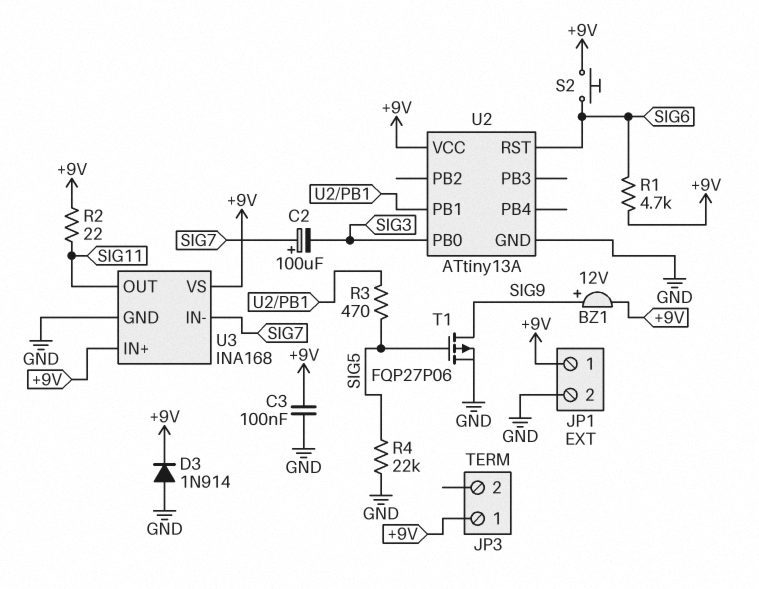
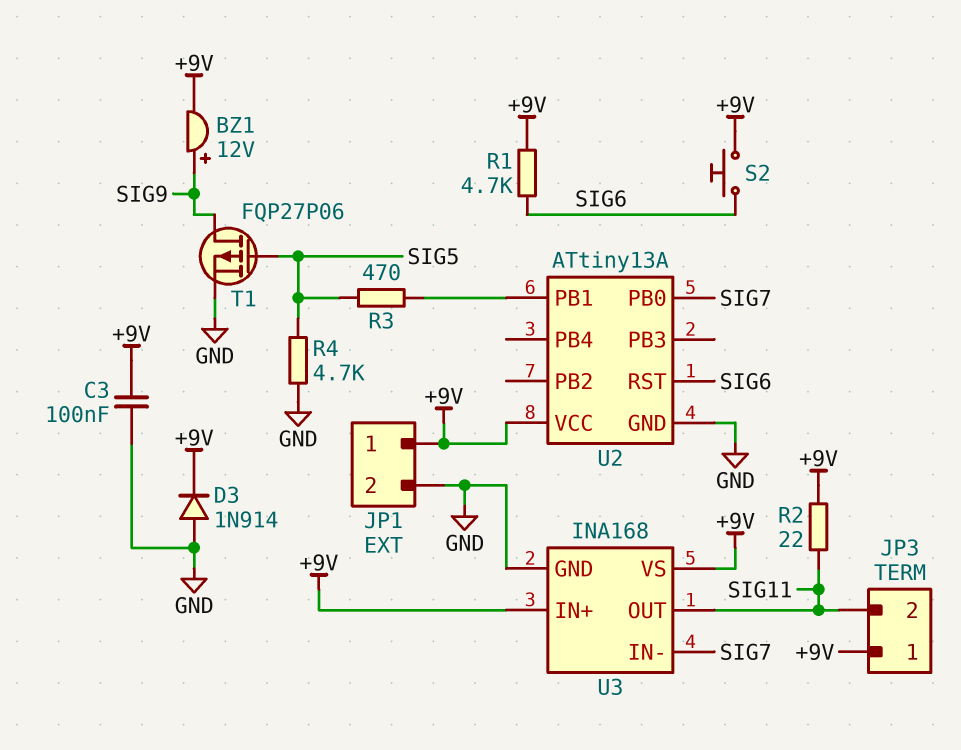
C2: 100uF (plus SIG7, minus SIG3) -> none
JP3 pin 2: none -> SIG11
R4: 22k (GND, SIG5) -> 4.7k (GND, SIG5)
U2 pin PB0: SIG3 -> SIG7

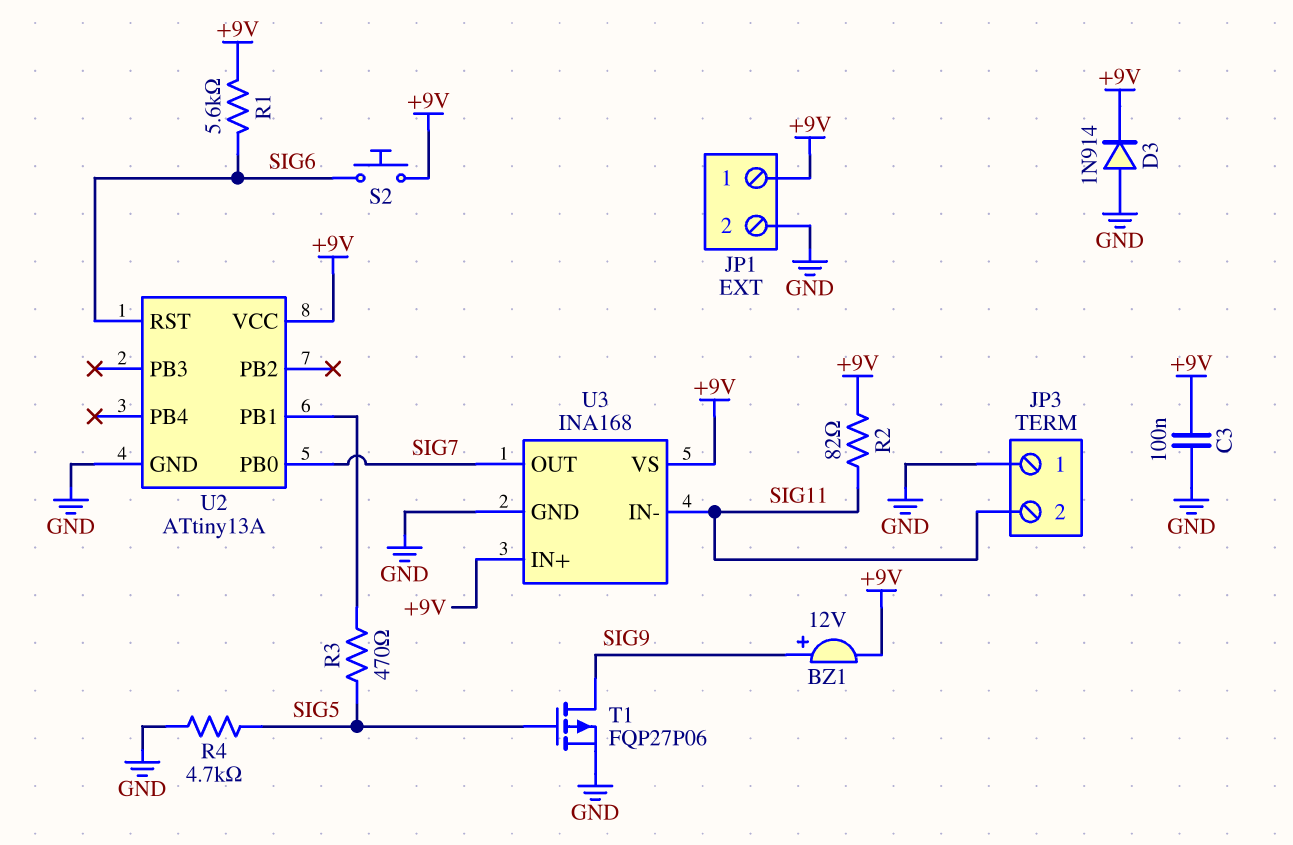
JP3 pin 1: +9V -> GND
R1: 4.7k (+9V, SIG6) -> 5.6k (+9V, SIG6)
R2: 22 (+9V, SIG11) -> 82 (+9V, SIG11)
U3 pin IN-: SIG7 -> SIG11
U3 pin OUT: SIG11 -> SIG7

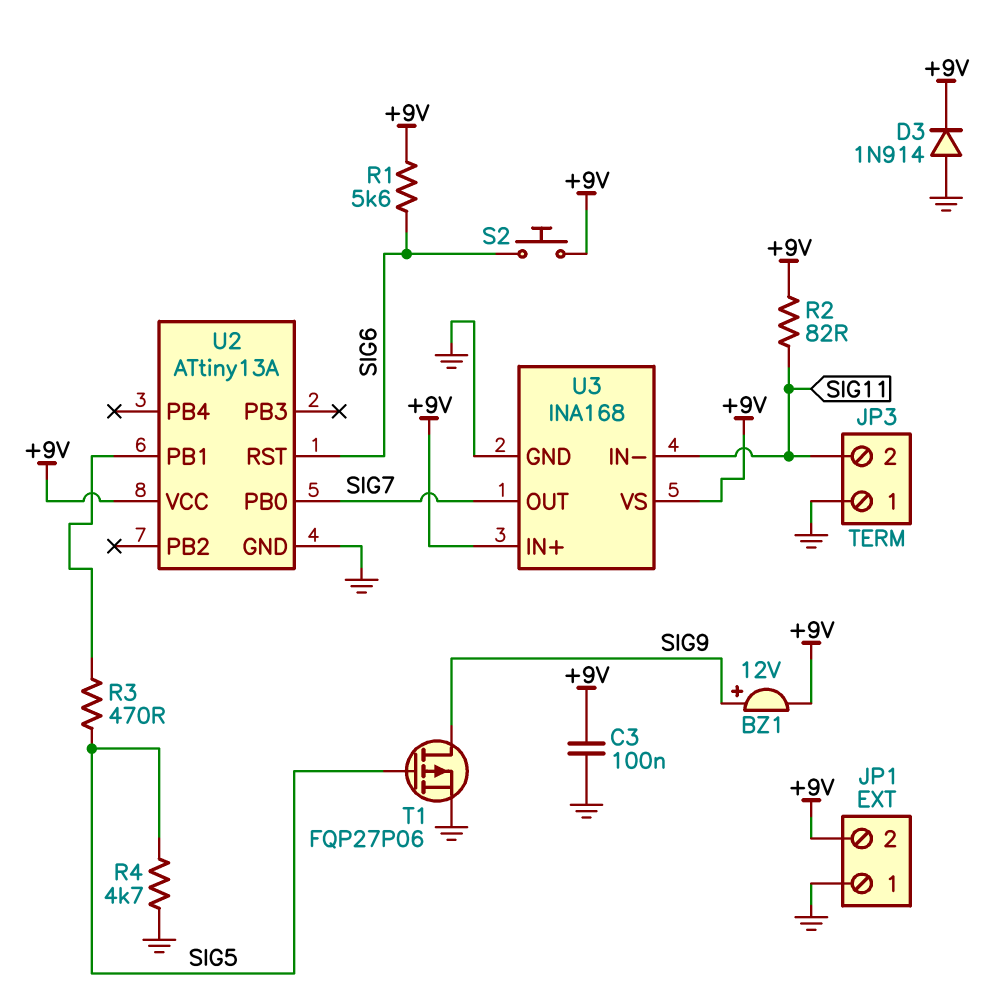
JP1 pin 1: +9V -> GND
JP1 pin 2: GND -> +9V

